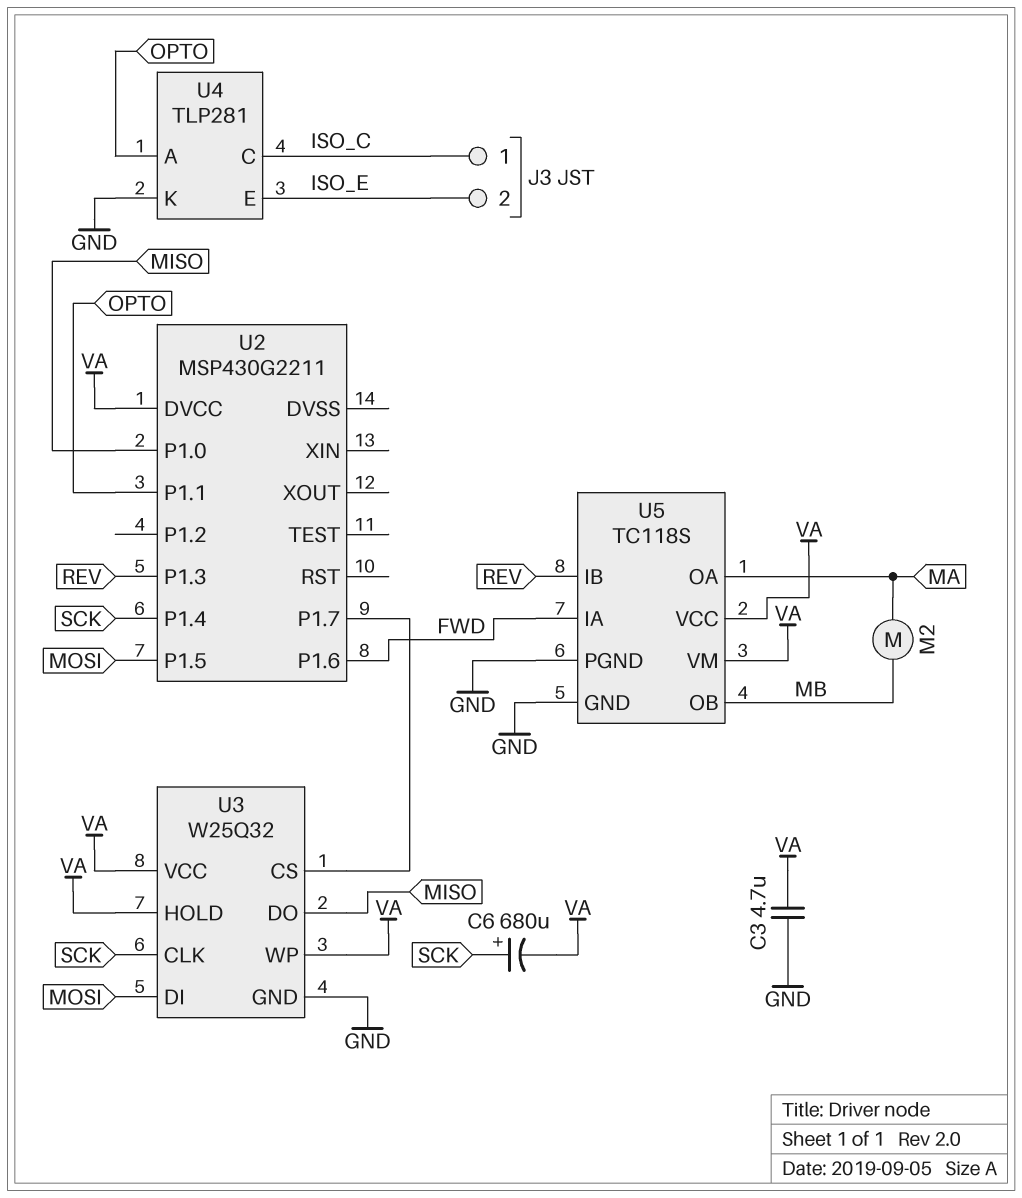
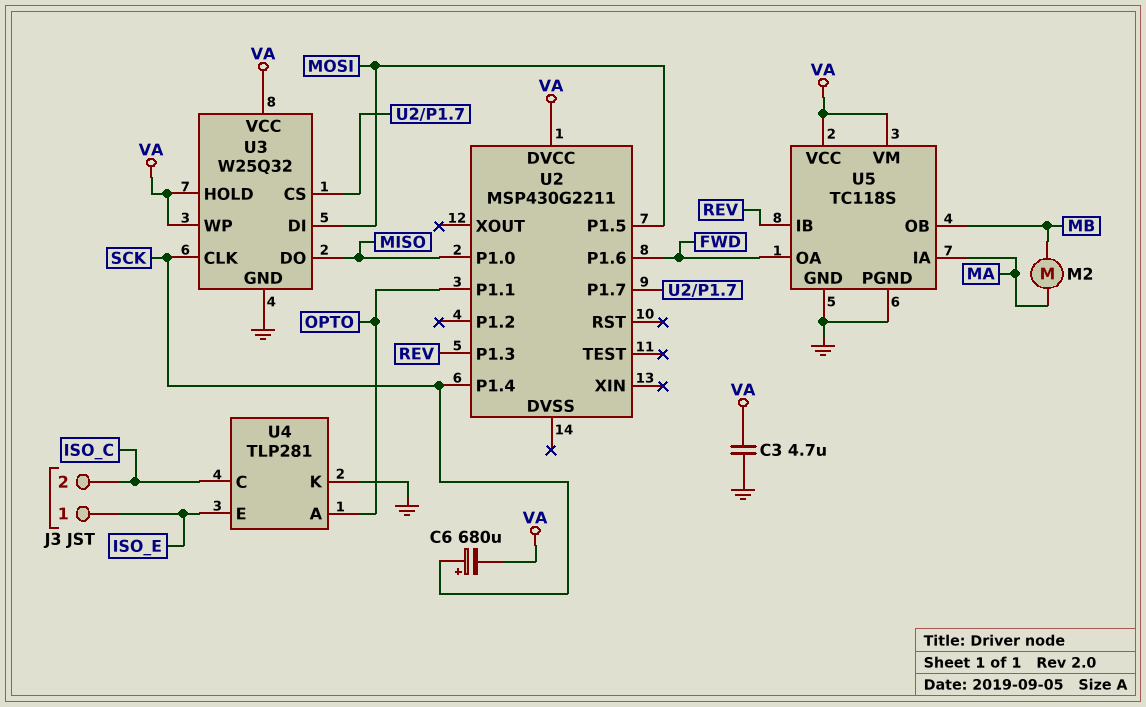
J3 pin 1: ISO_C -> ISO_E
J3 pin 2: ISO_E -> ISO_C
U5 pin IA: FWD -> MA
U5 pin OA: MA -> FWD

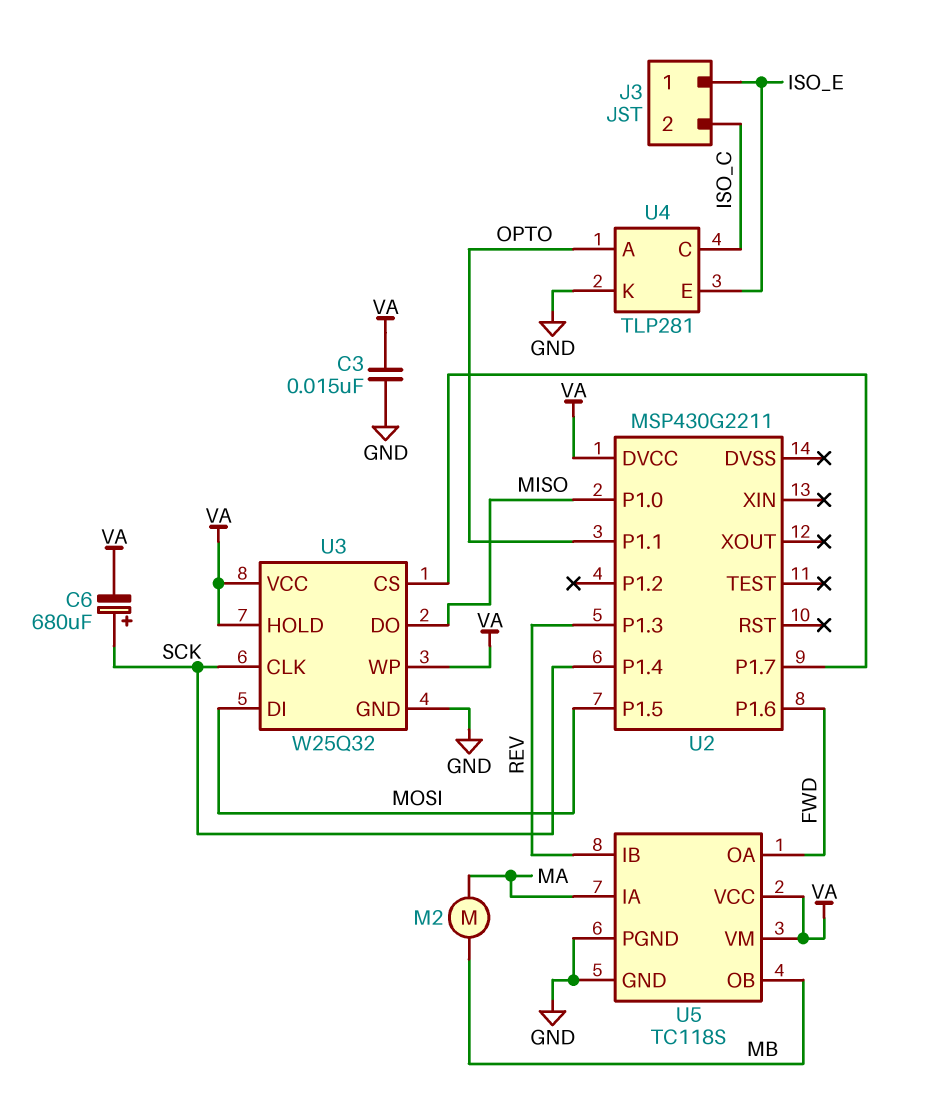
C3: 4.7uF (GND, VA) -> 15nF (GND, VA)

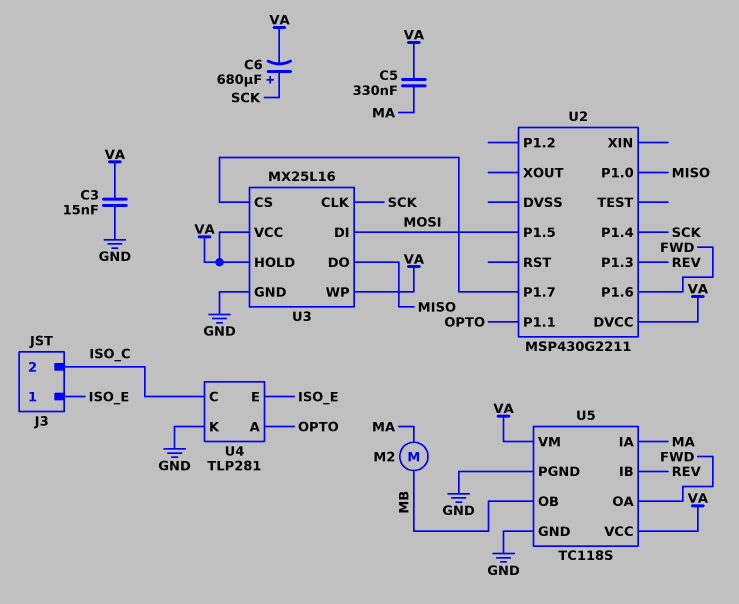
C5: none -> 330nF (MA, VA)
U3: W25Q32 -> MX25L16

